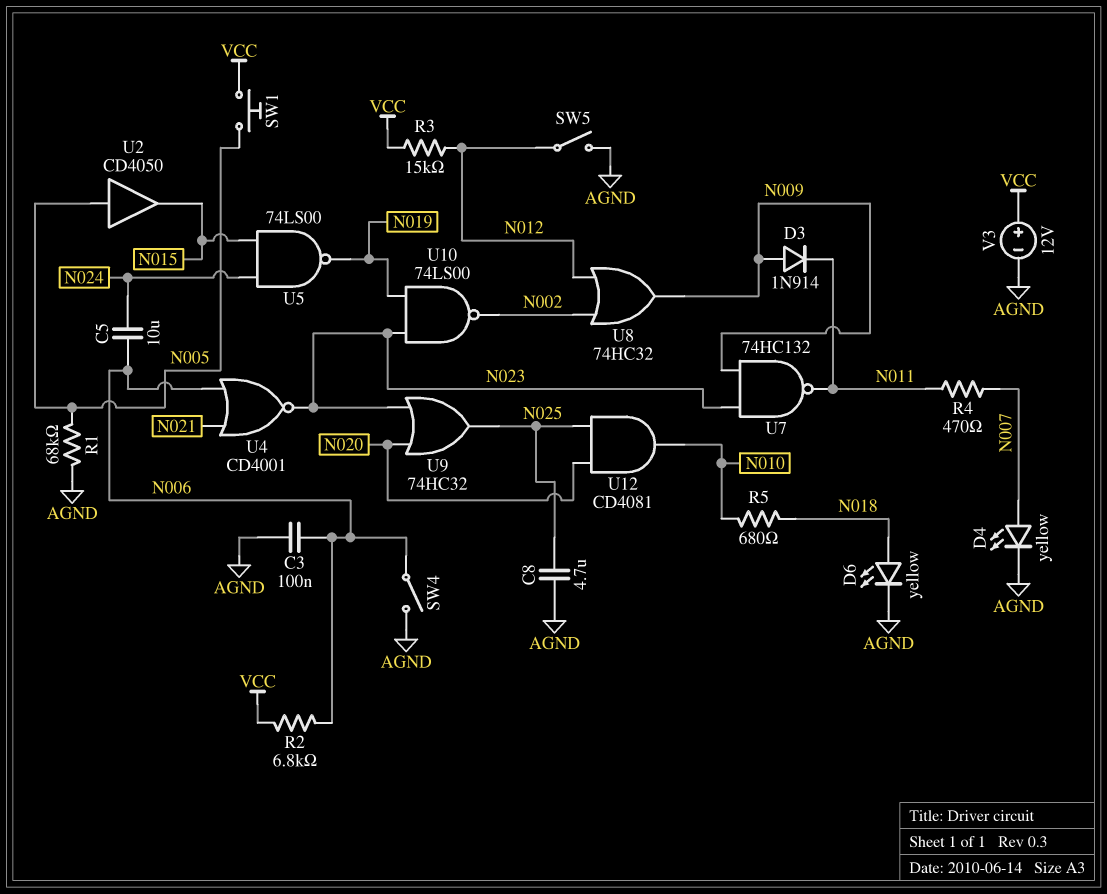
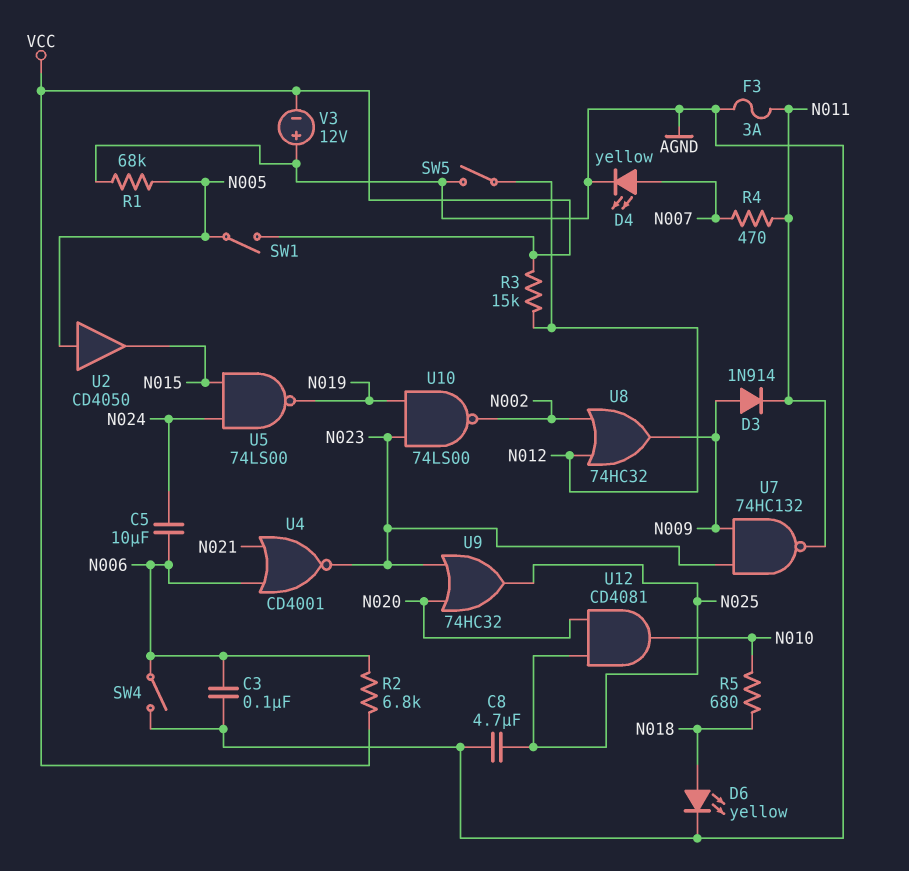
F3: none -> 3A (AGND, N011)
SW1: button (N005, VCC) -> switch (N005, VCC)
V3: 12V (plus VCC, minus AGND) -> 12V (plus AGND, minus VCC)

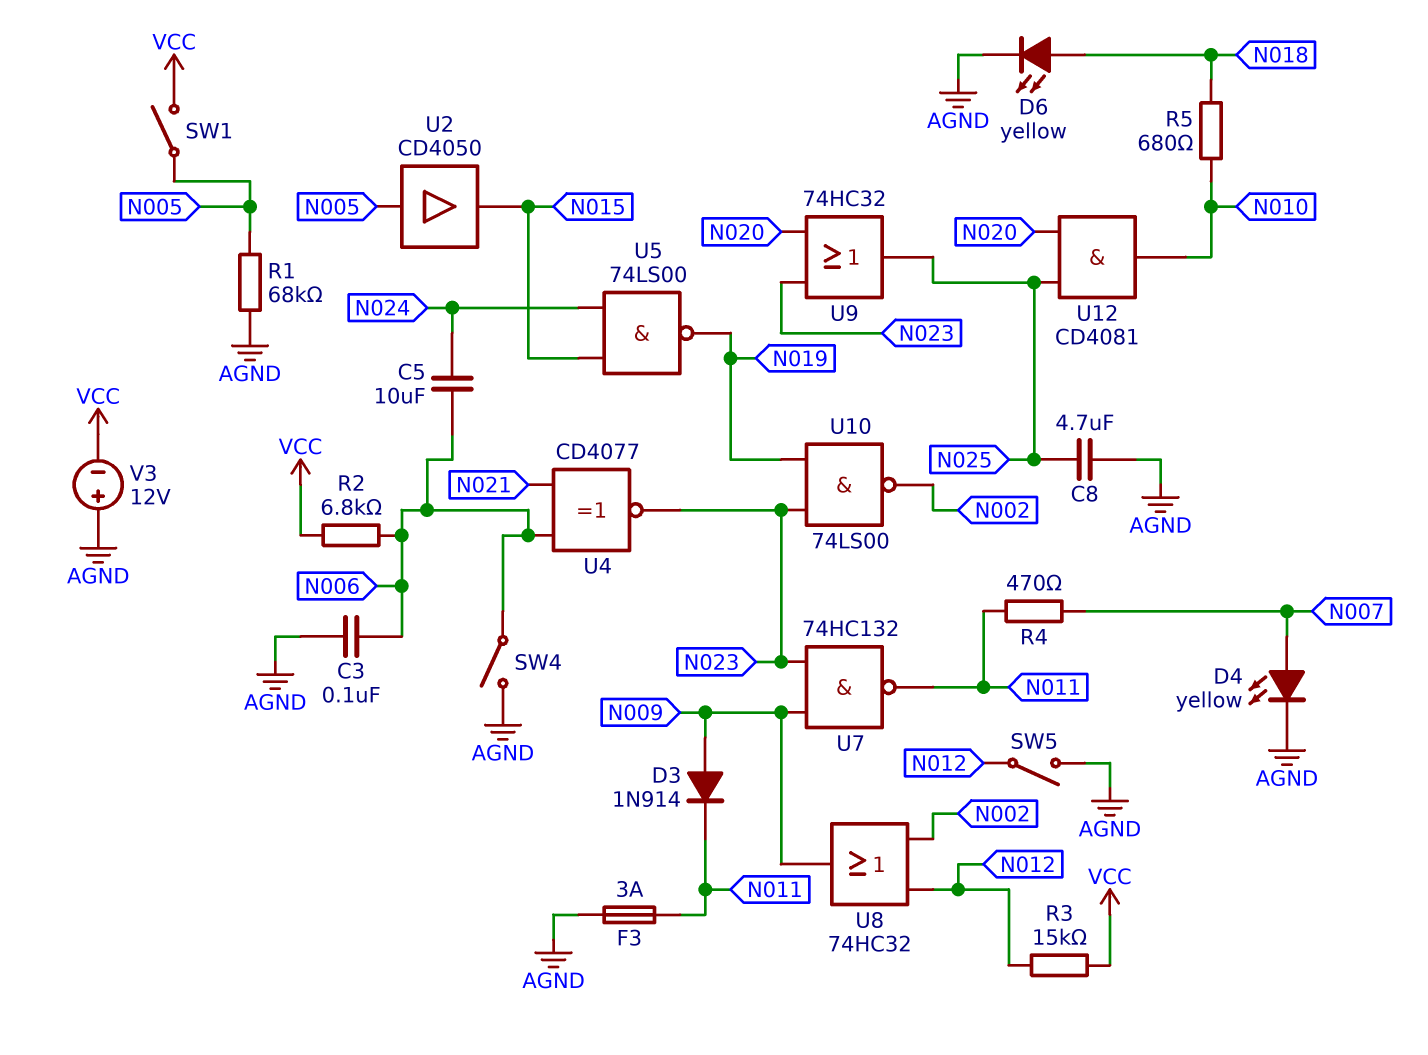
U4: NOR CD4001 (in N006, in N021, out N023) -> XNOR CD4077 (in N006, in N021, out N023)

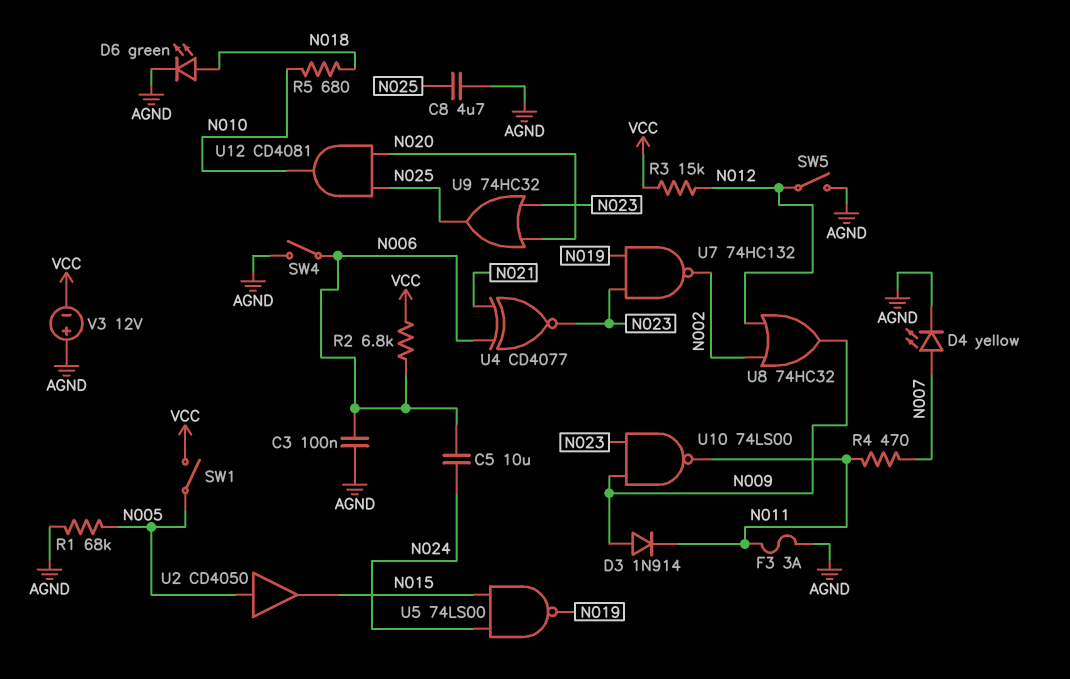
D6: LED yellow (A N018, K AGND) -> LED green (A N018, K AGND)
U7: NAND 74HC132 (in N009, in N023, out N011) -> NAND 74HC132 (in N019, in N023, out N002)
U10: NAND 74LS00 (in N019, in N023, out N002) -> NAND 74LS00 (in N009, in N023, out N011)

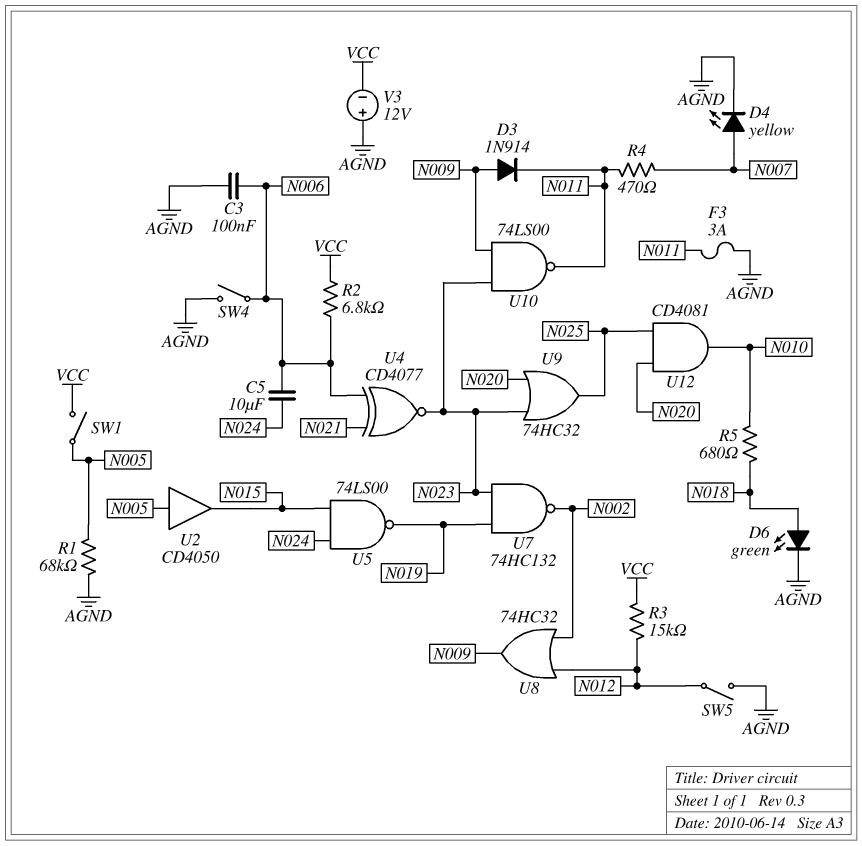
C8: 4.7uF (AGND, N025) -> none

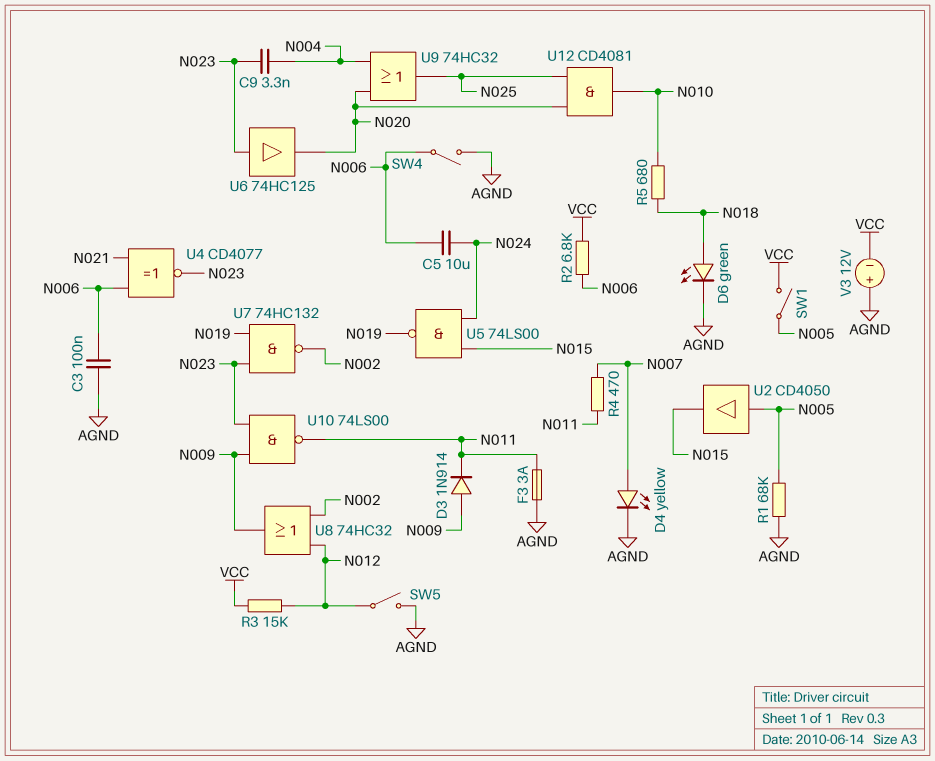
C9: none -> 3.3nF (N004, N023)
U6: none -> buffer 74HC125 (in N023, out N020)
U9: OR 74HC32 (in N020, in N023, out N025) -> OR 74HC32 (in N004, in N020, out N025)

